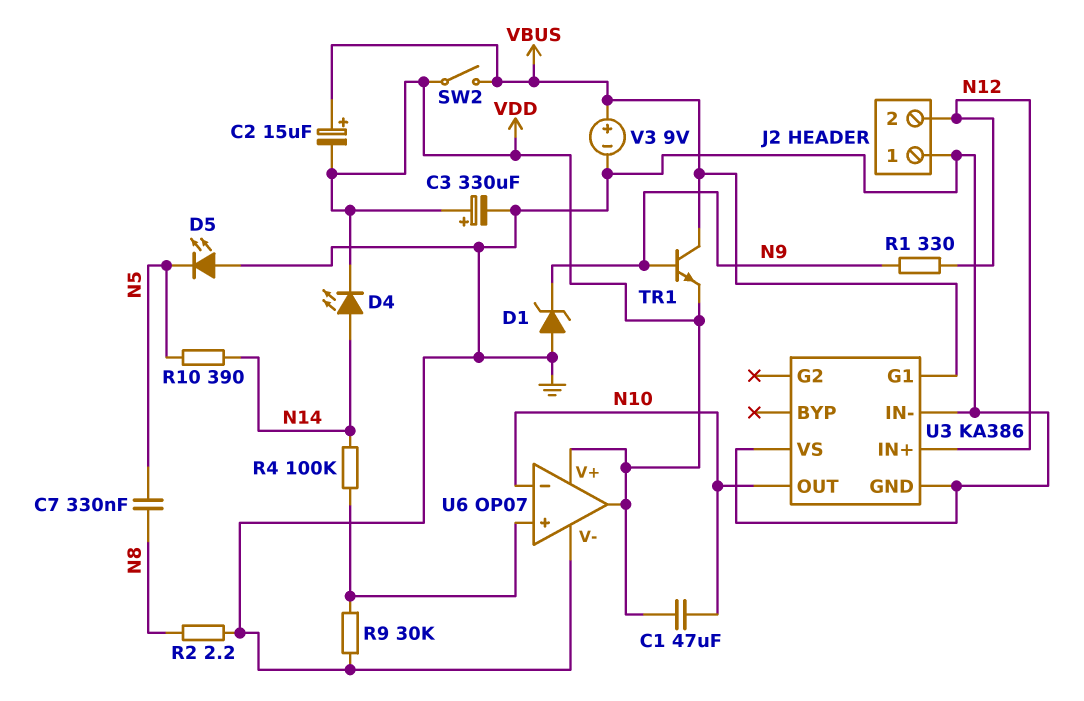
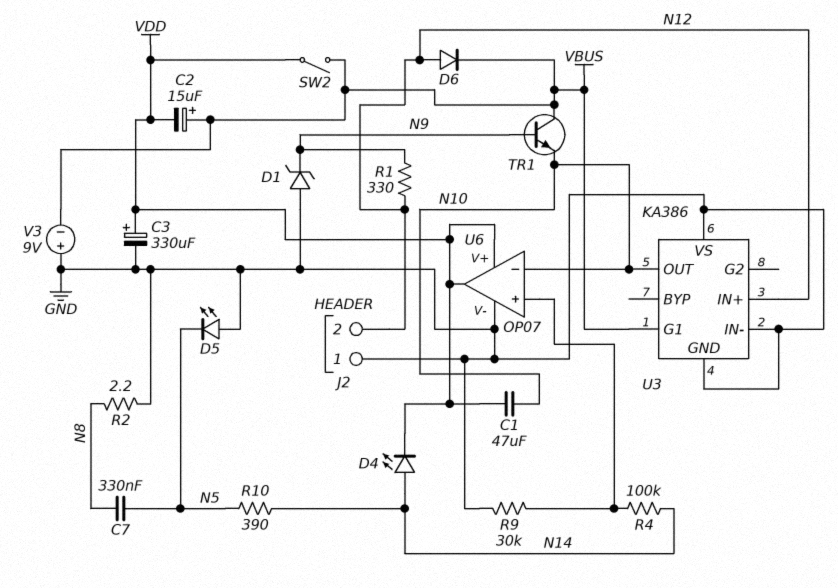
D6: none -> diode (A N12, K VBUS)
TR1: NPN (B N9, C VBUS, E VDD) -> NPN (B N9, C VBUS, E N10)
V3: 9V (plus VBUS, minus GND) -> 9V (plus GND, minus VBUS)

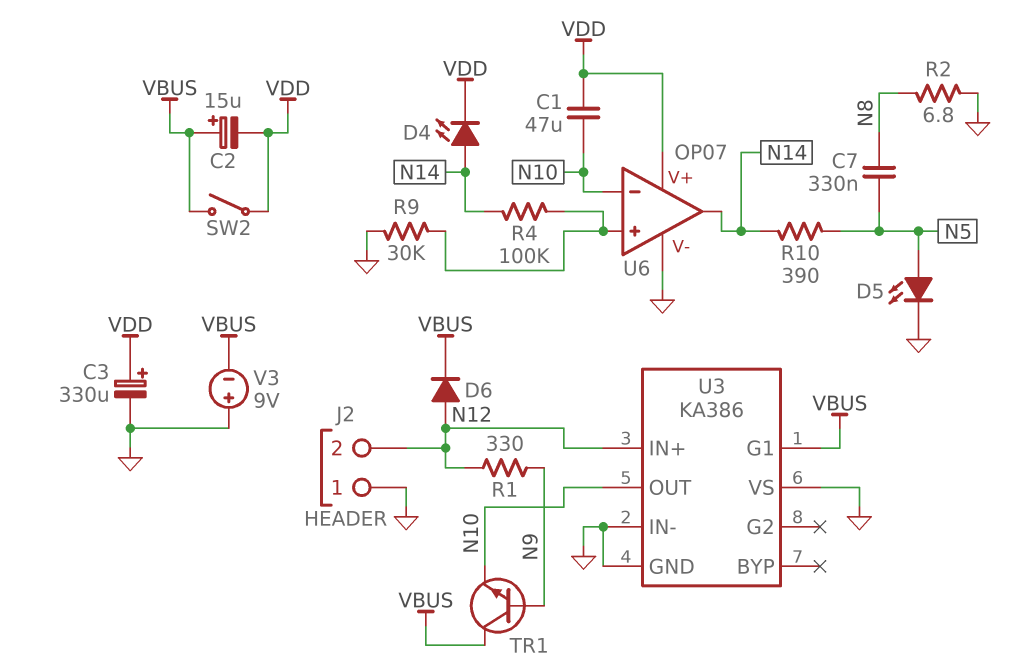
D1: zener (A GND, K N9) -> none
D5: LED (A GND, K N5) -> LED (A N5, K GND)
R2: 2.2 (GND, N8) -> 6.8 (GND, N8)
U6 pin out: VDD -> N14

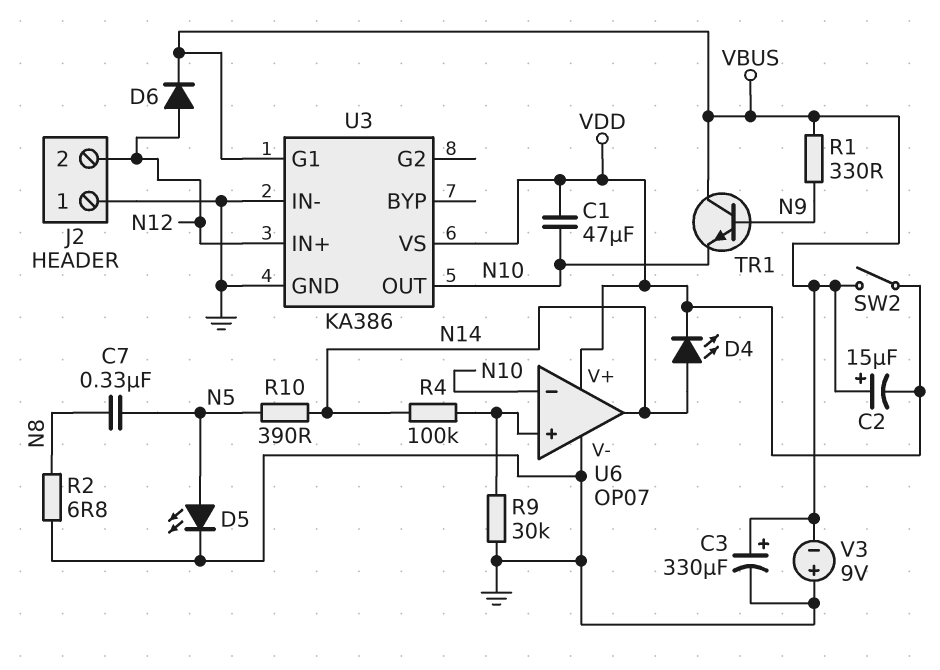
C3: 330uF (plus VDD, minus GND) -> 330uF (plus VBUS, minus GND)
R1: 330 (N9, N12) -> 330 (N9, VBUS)
U3 pin VS: GND -> VDD

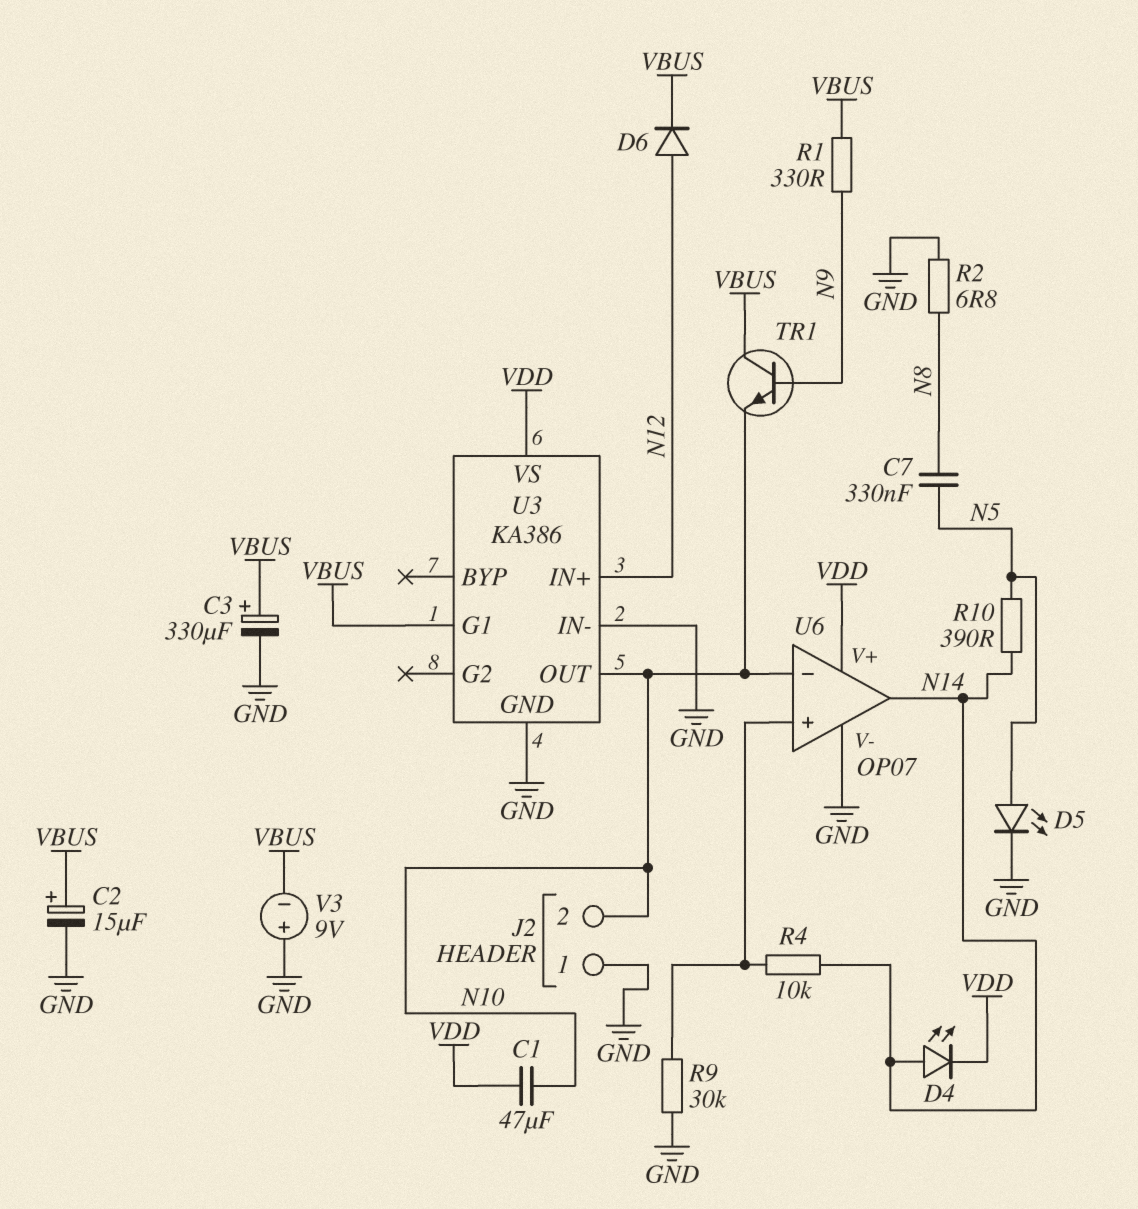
C2: 15uF (plus VBUS, minus VDD) -> 15uF (plus VBUS, minus GND)
J2 pin 2: N12 -> N10
R4: 100k (N14, U6/in+) -> 10k (N14, U6/in+)
SW2: switch (VBUS, VDD) -> none

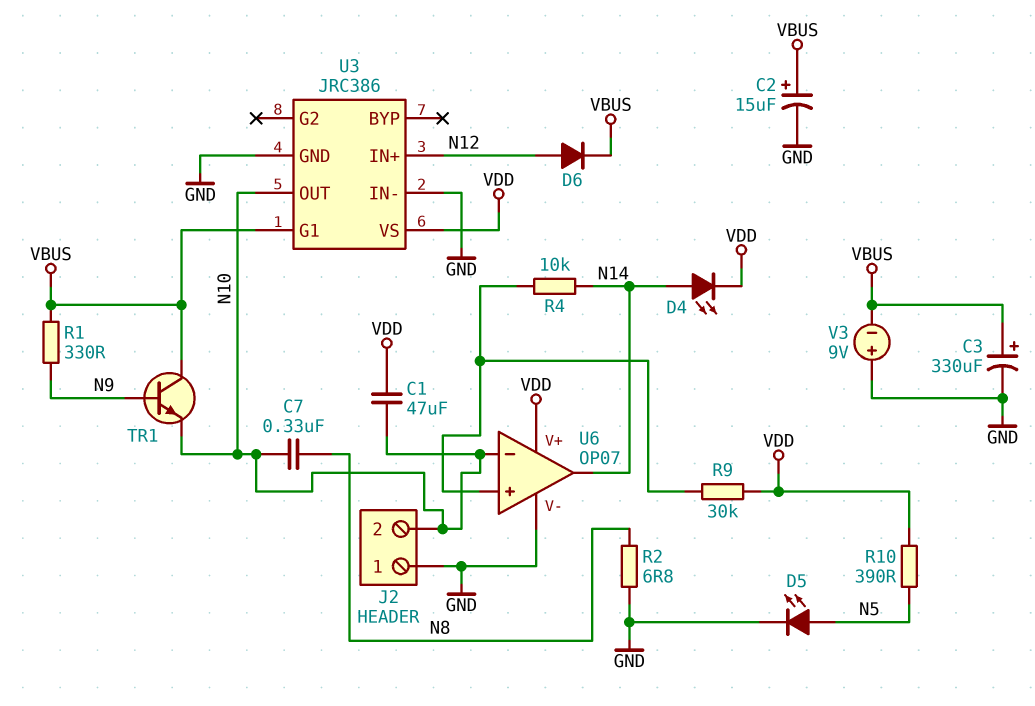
C7: 330nF (N5, N8) -> 330nF (N8, N10)
R9: 30k (GND, U6/in+) -> 30k (U6/in+, VDD)
R10: 390 (N5, N14) -> 390 (N5, VDD)
U3: KA386 -> JRC386

